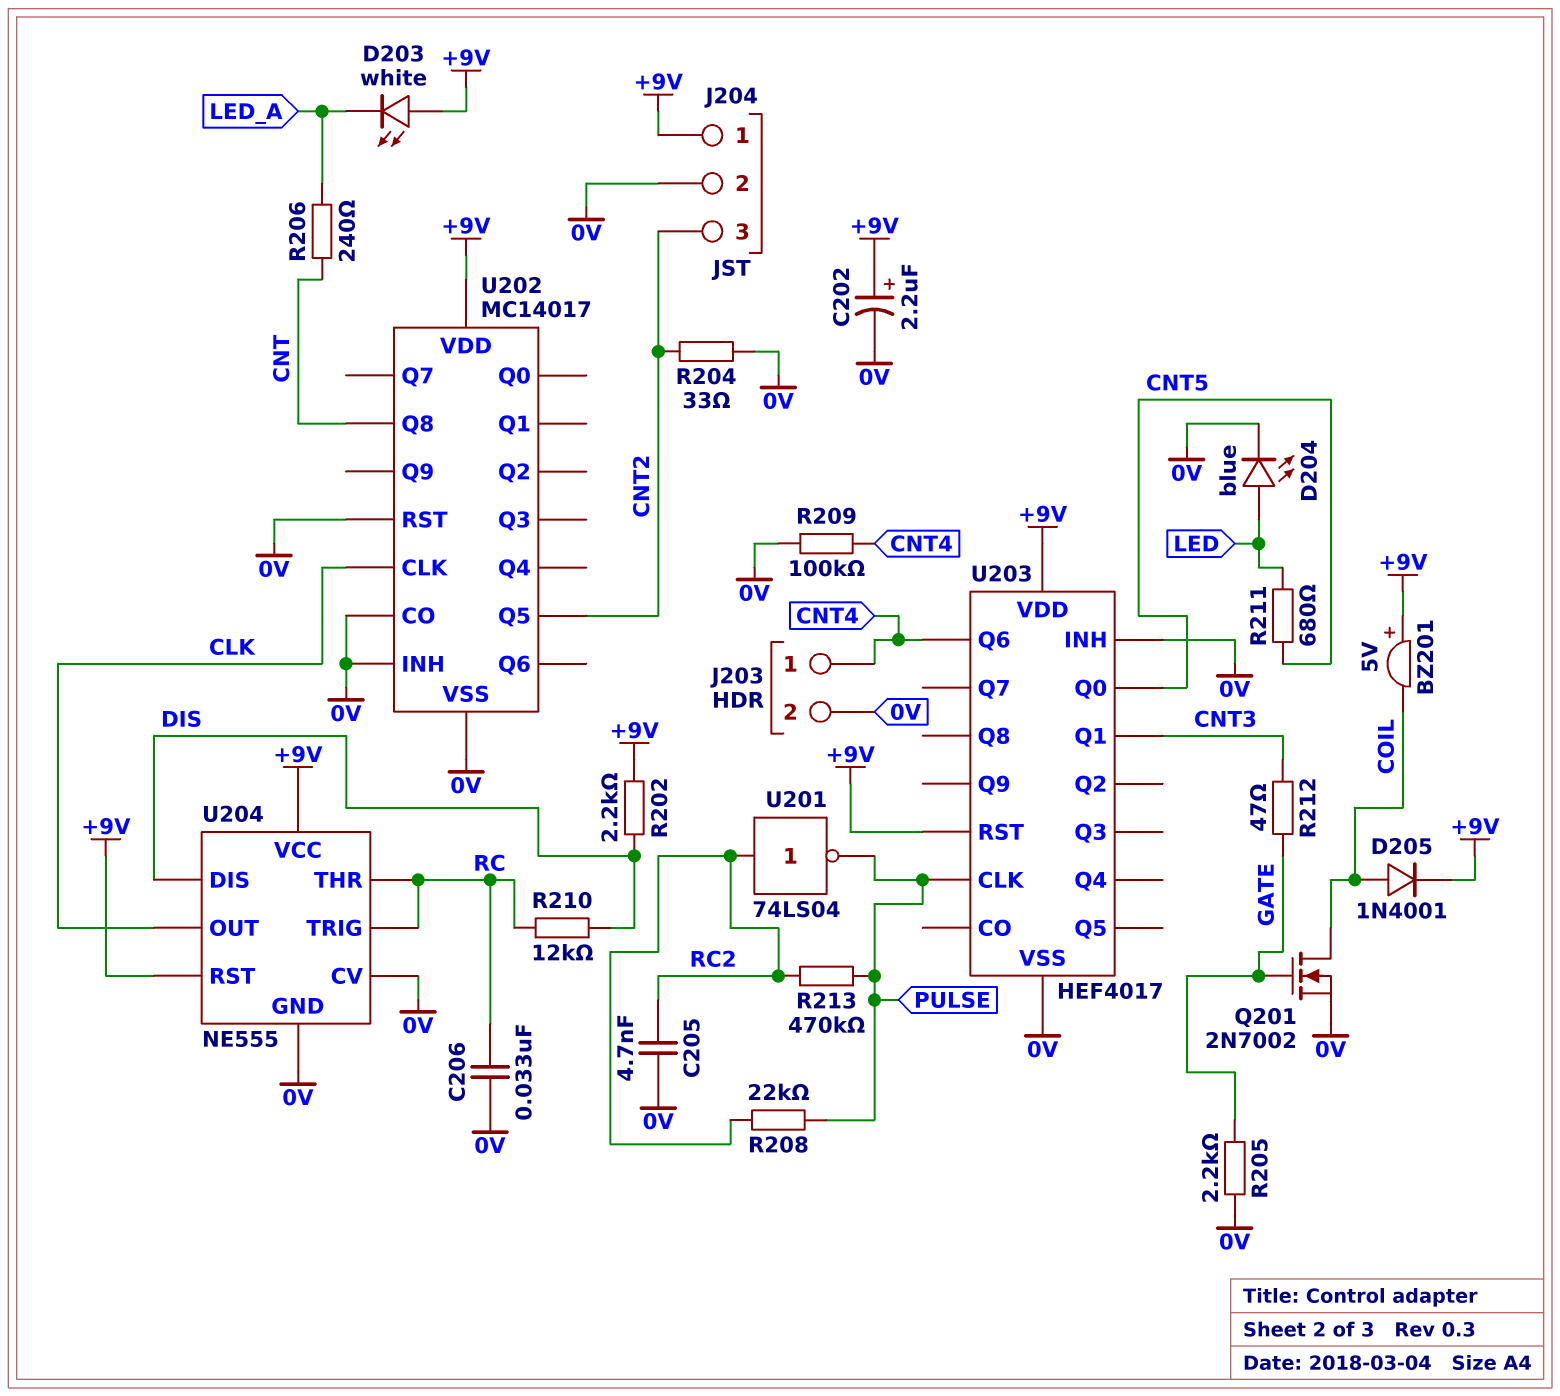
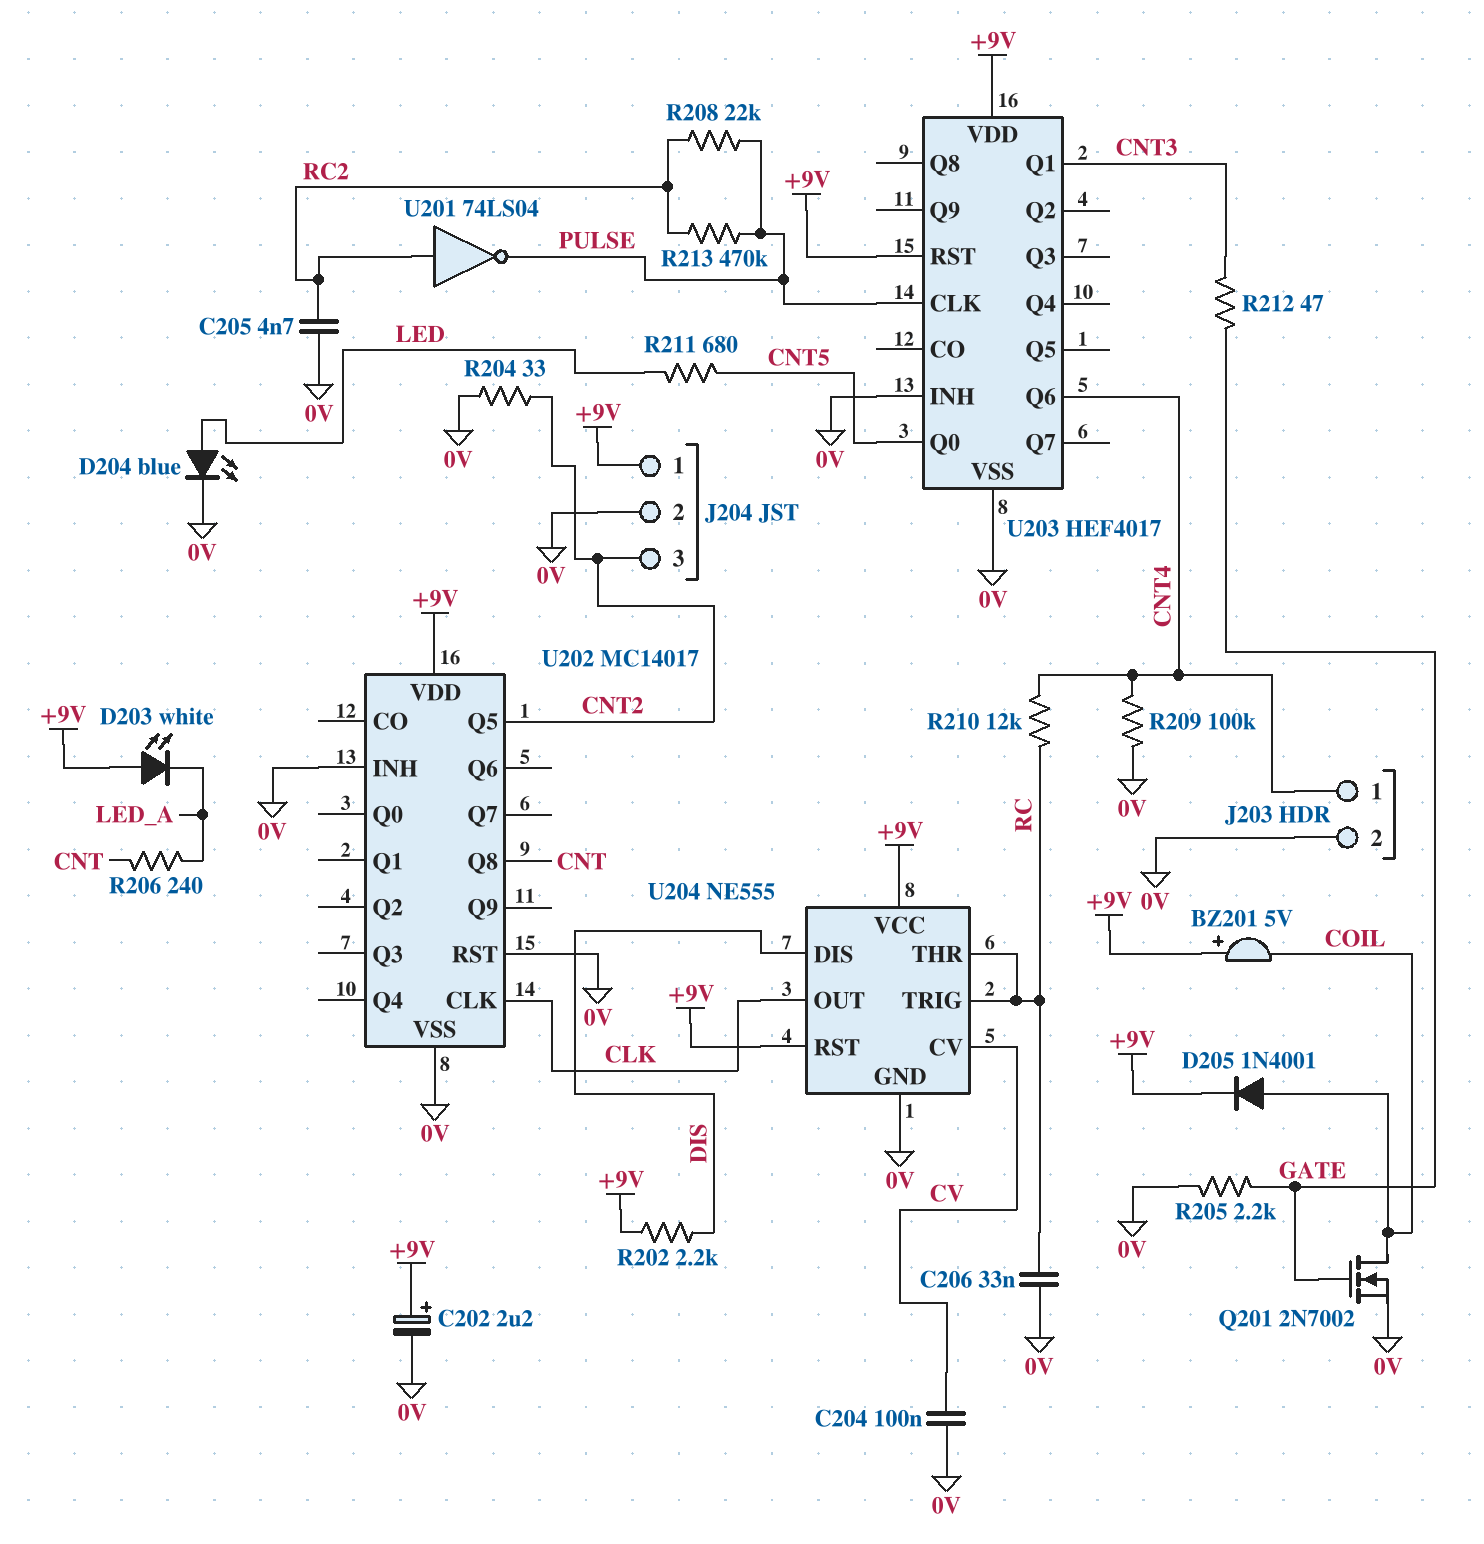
C204: none -> 100nF (0V, CV)
R210: 12k (DIS, RC) -> 12k (CNT4, RC)
U202 pin CO: 0V -> none
U204 pin CV: 0V -> CV

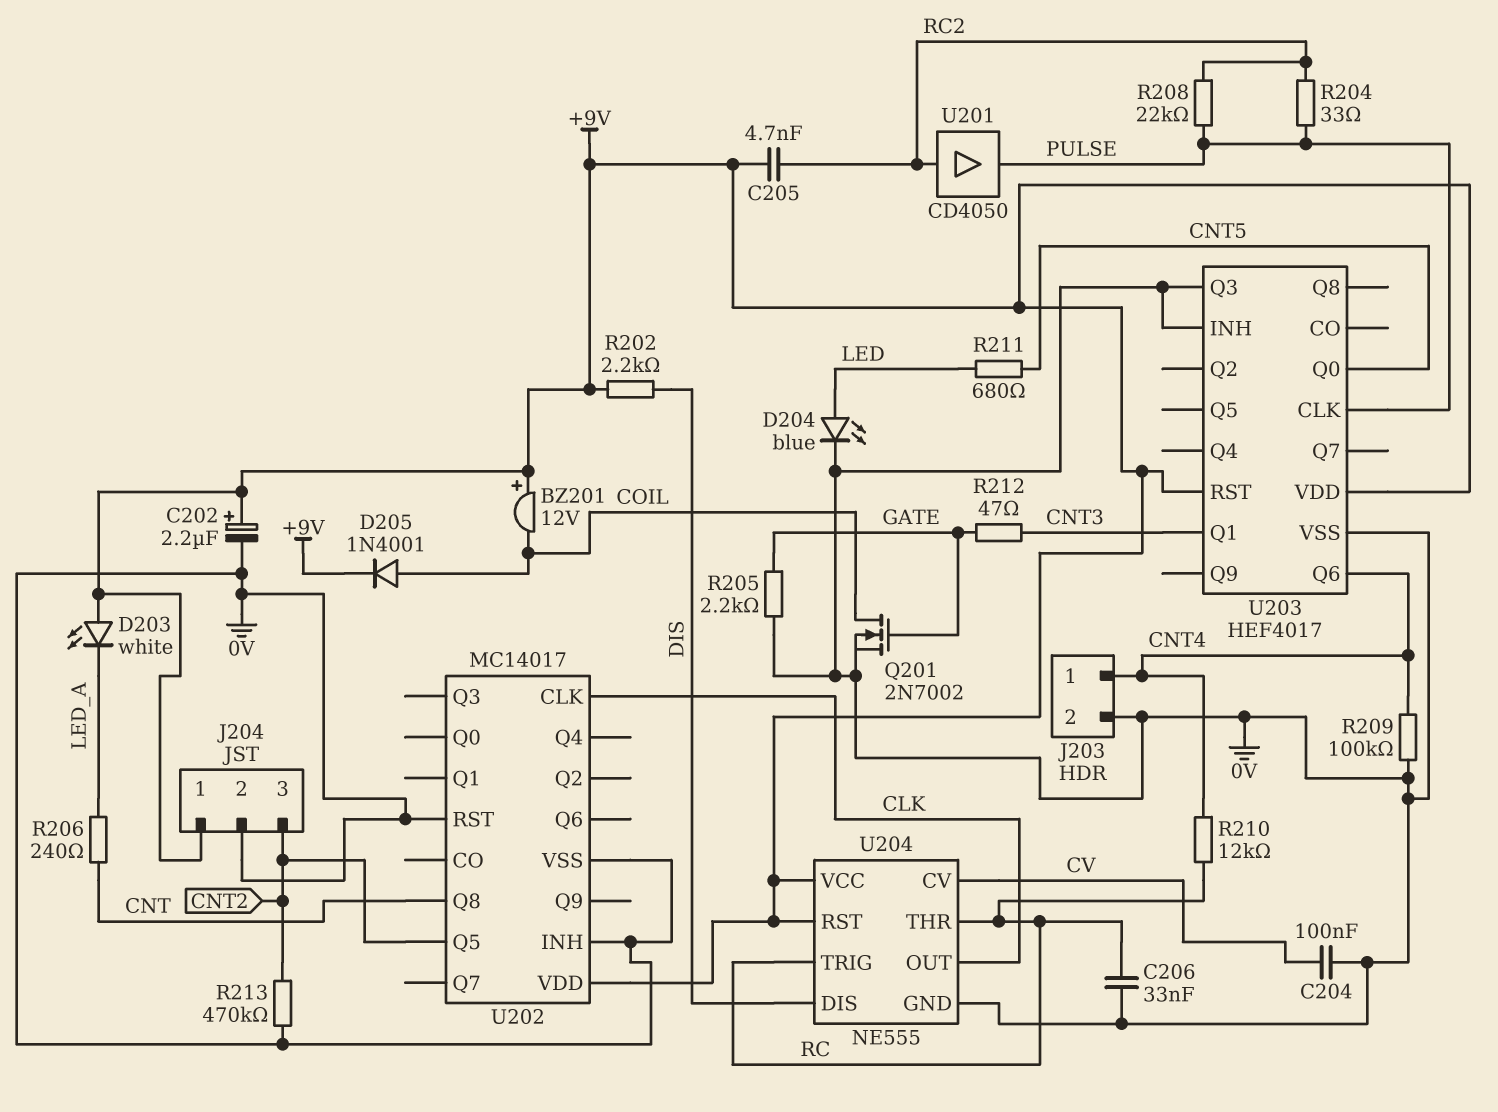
BZ201: buzzer 5V (plus +9V, minus COIL) -> buzzer 12V (plus +9V, minus COIL)
C205: 4.7nF (0V, RC2) -> 4.7nF (+9V, RC2)
R204: 33 (0V, CNT2) -> 33 (PULSE, RC2)
R213: 470k (PULSE, RC2) -> 470k (0V, CNT2)
U201: NOT 74LS04 (in RC2, out PULSE) -> buffer CD4050 (in RC2, out PULSE)
U203 pin Q3: none -> 0V

